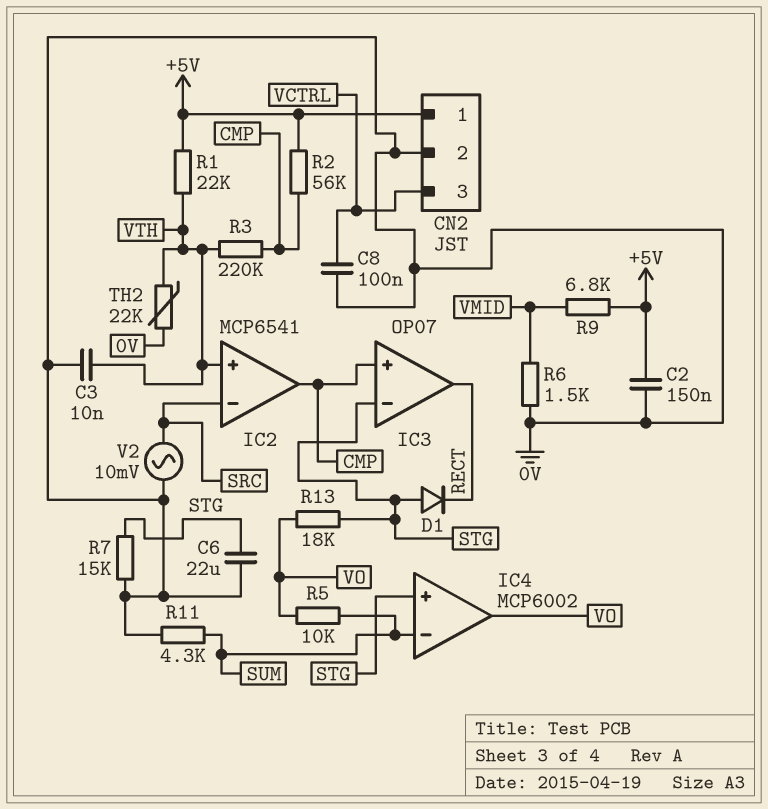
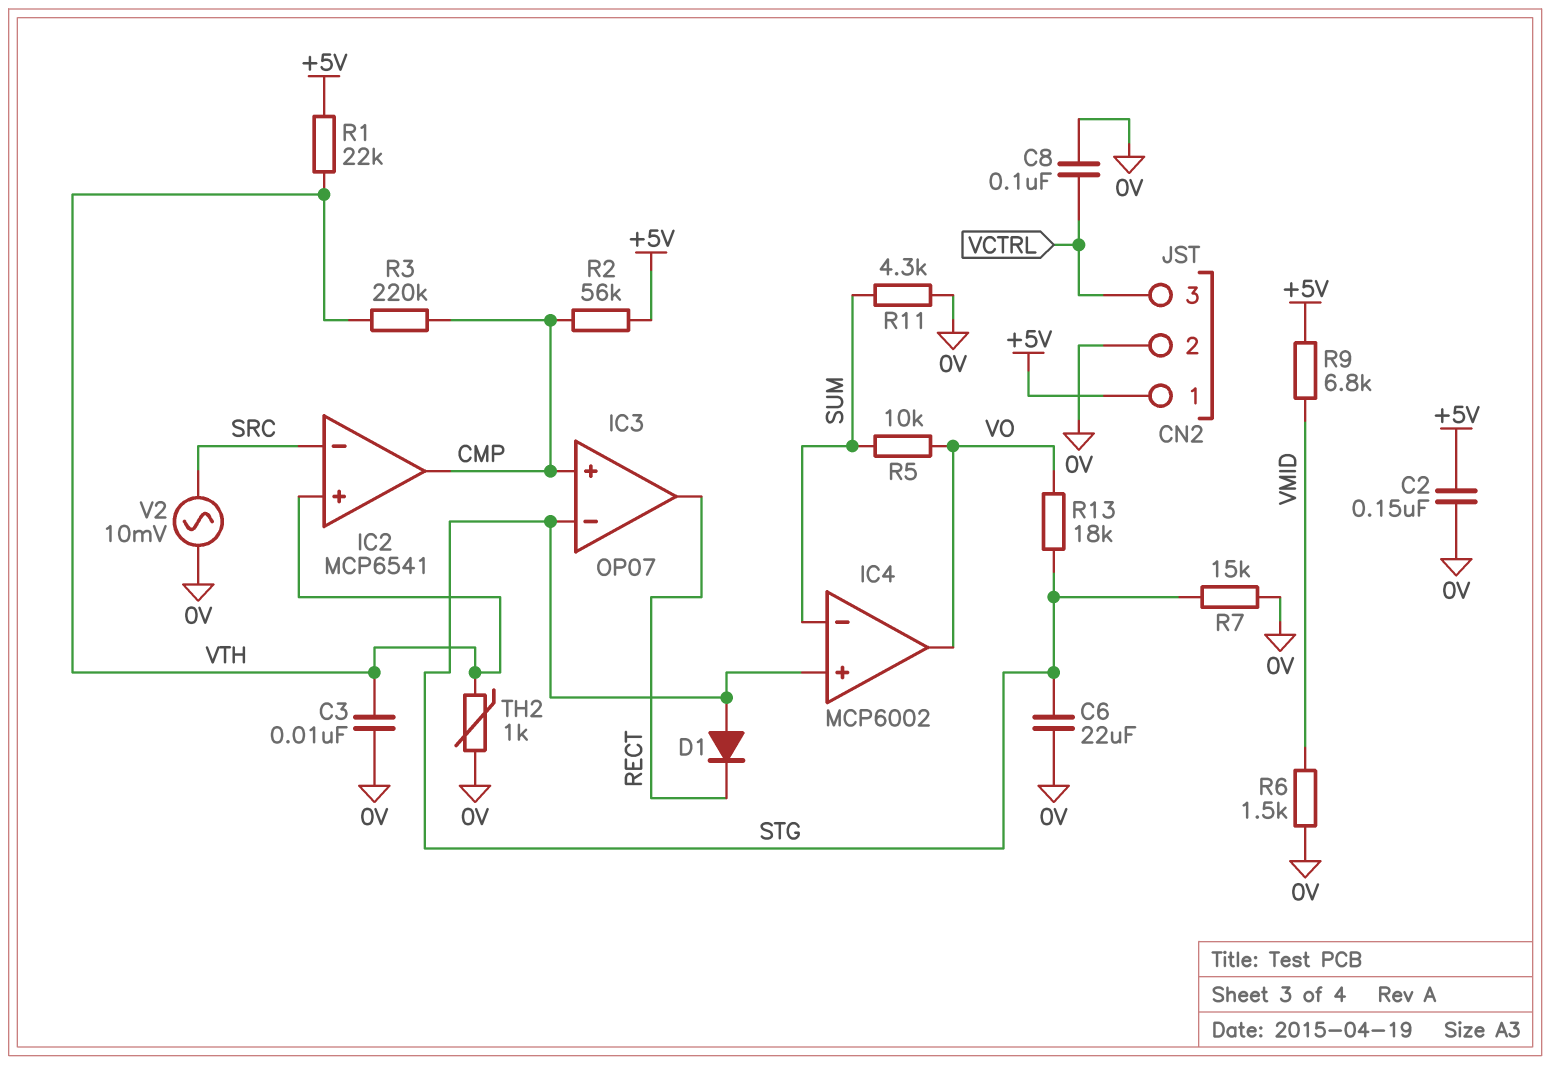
TH2: 22k (0V, VTH) -> 1k (0V, VTH)

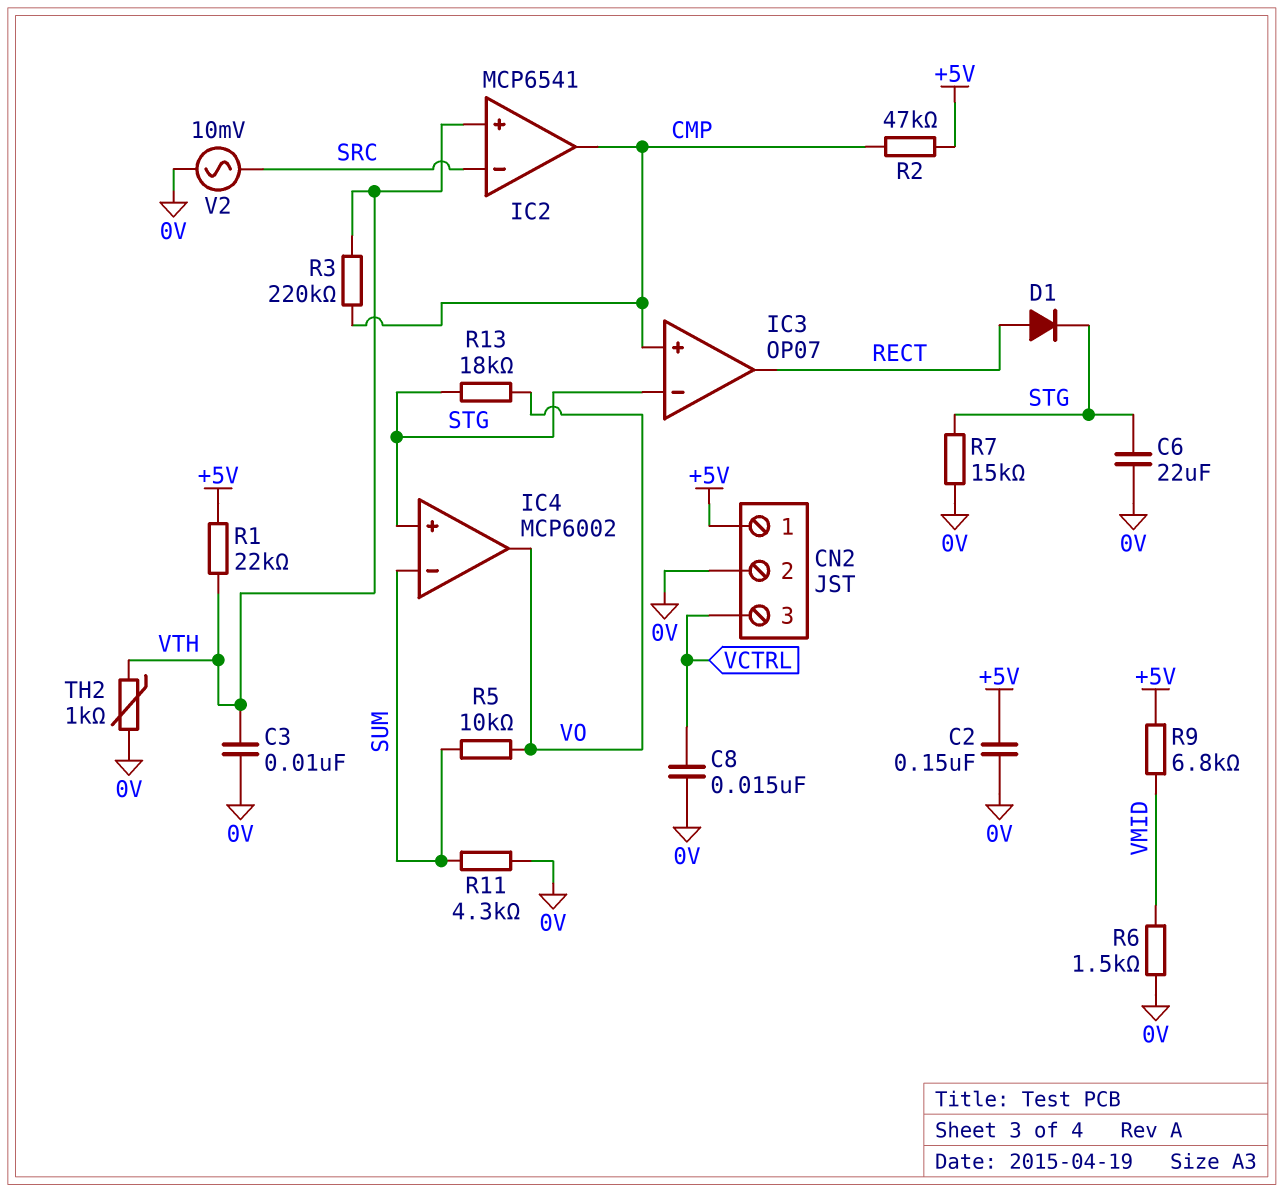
C8: 100nF (0V, VCTRL) -> 15nF (0V, VCTRL)
D1: diode (A STG, K RECT) -> diode (A RECT, K STG)
R2: 56k (+5V, CMP) -> 47k (+5V, CMP)

